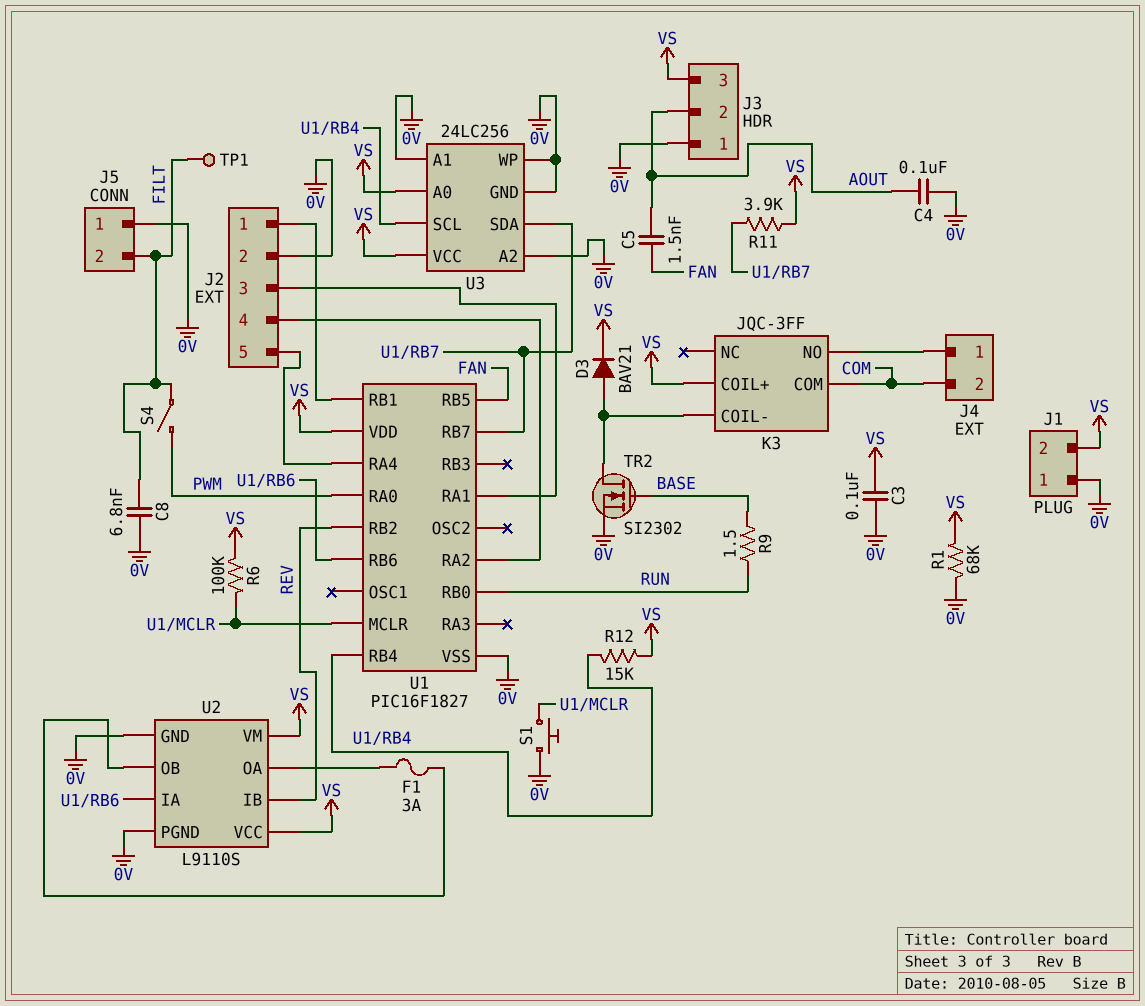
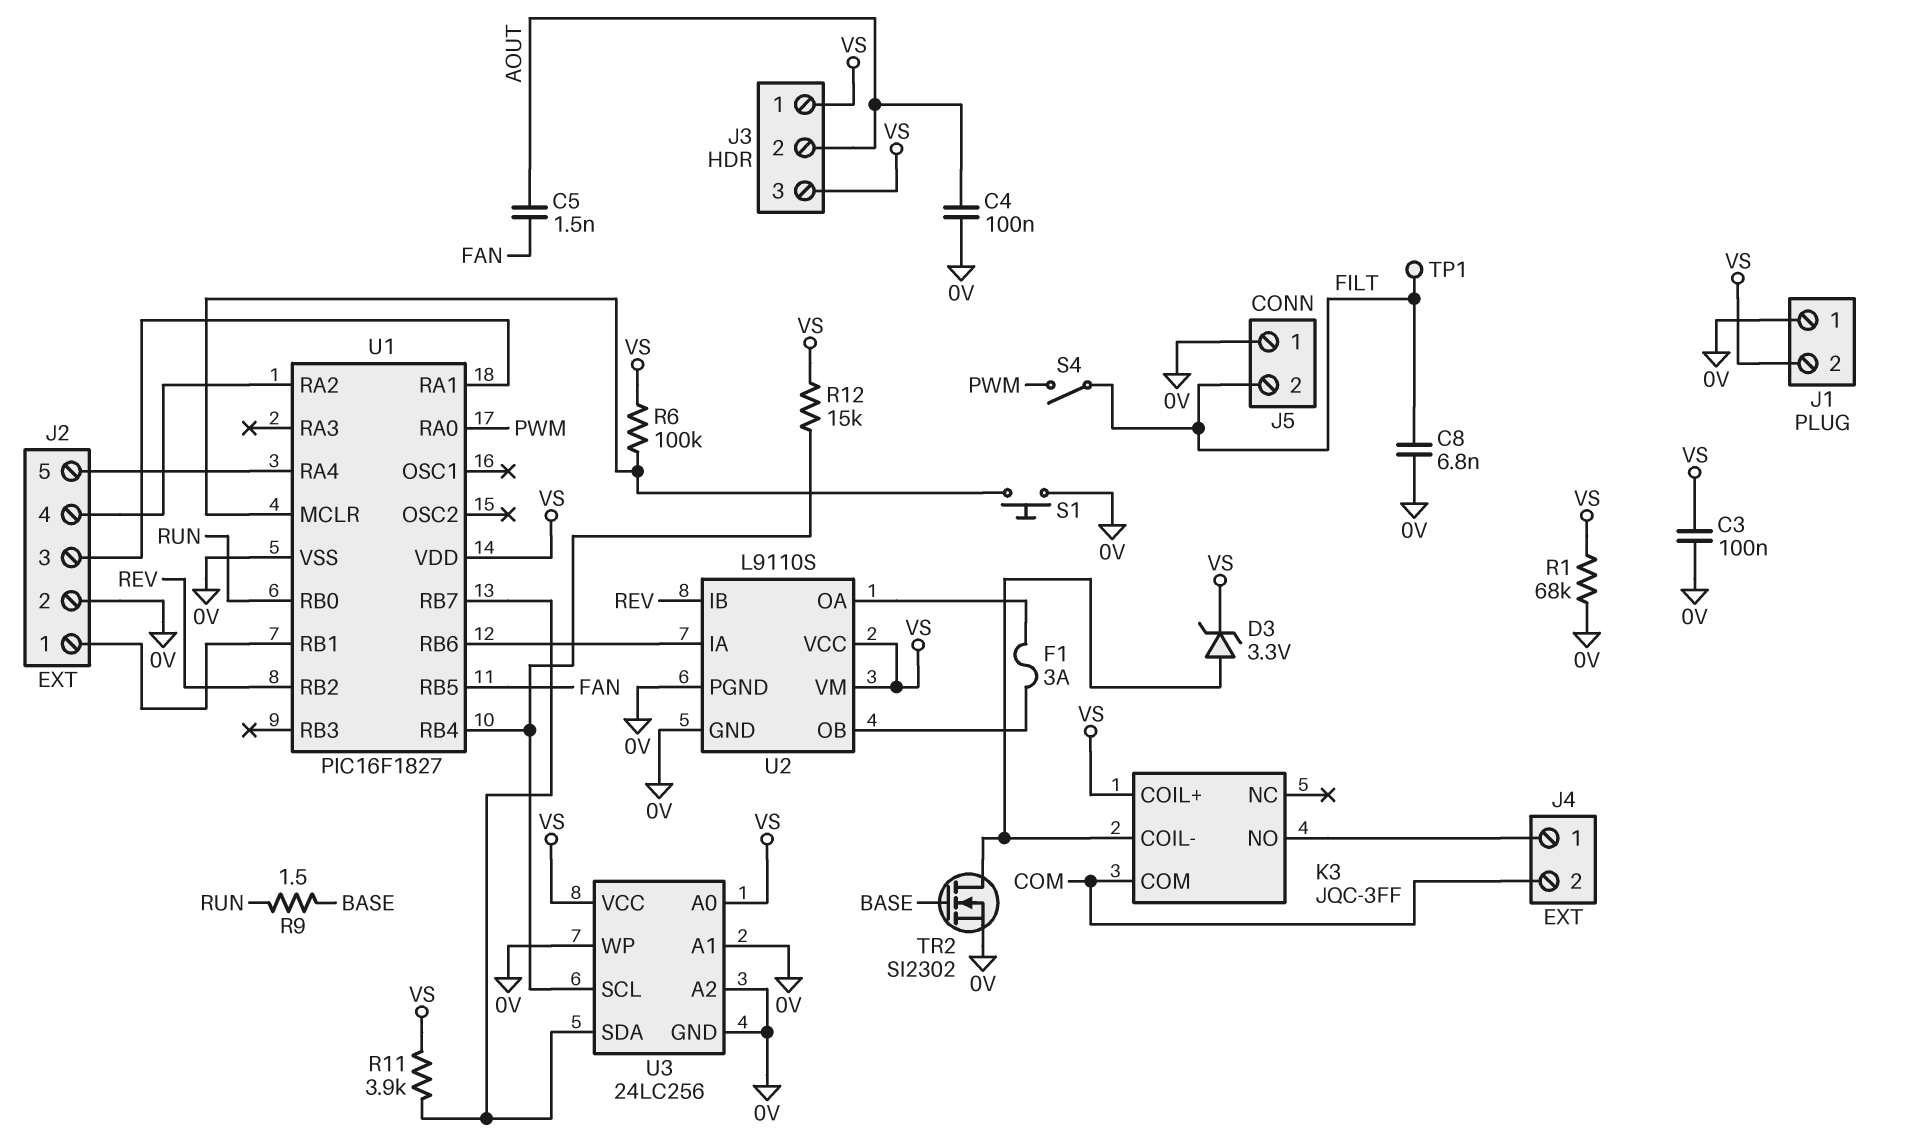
D3: diode BAV21 (A K3/COIL-, K VS) -> zener 3.3V (A K3/COIL-, K VS)
J3 pin 1: 0V -> VS

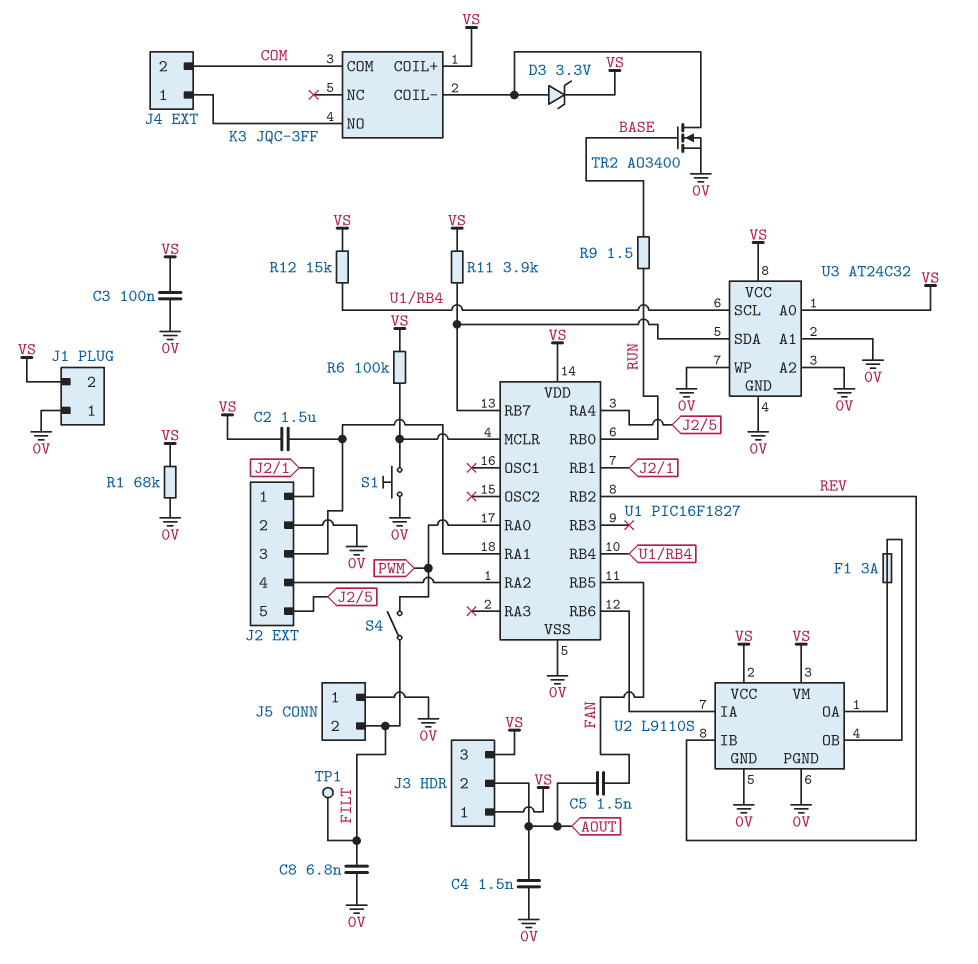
C2: none -> 1.5uF (J2/3, VS)
C4: 100nF (0V, AOUT) -> 1.5nF (0V, AOUT)
TR2: NMOS SI2302 (G BASE, D K3/COIL-, S 0V) -> NMOS AO3400 (G BASE, D K3/COIL-, S 0V)
U3: 24LC256 -> AT24C32

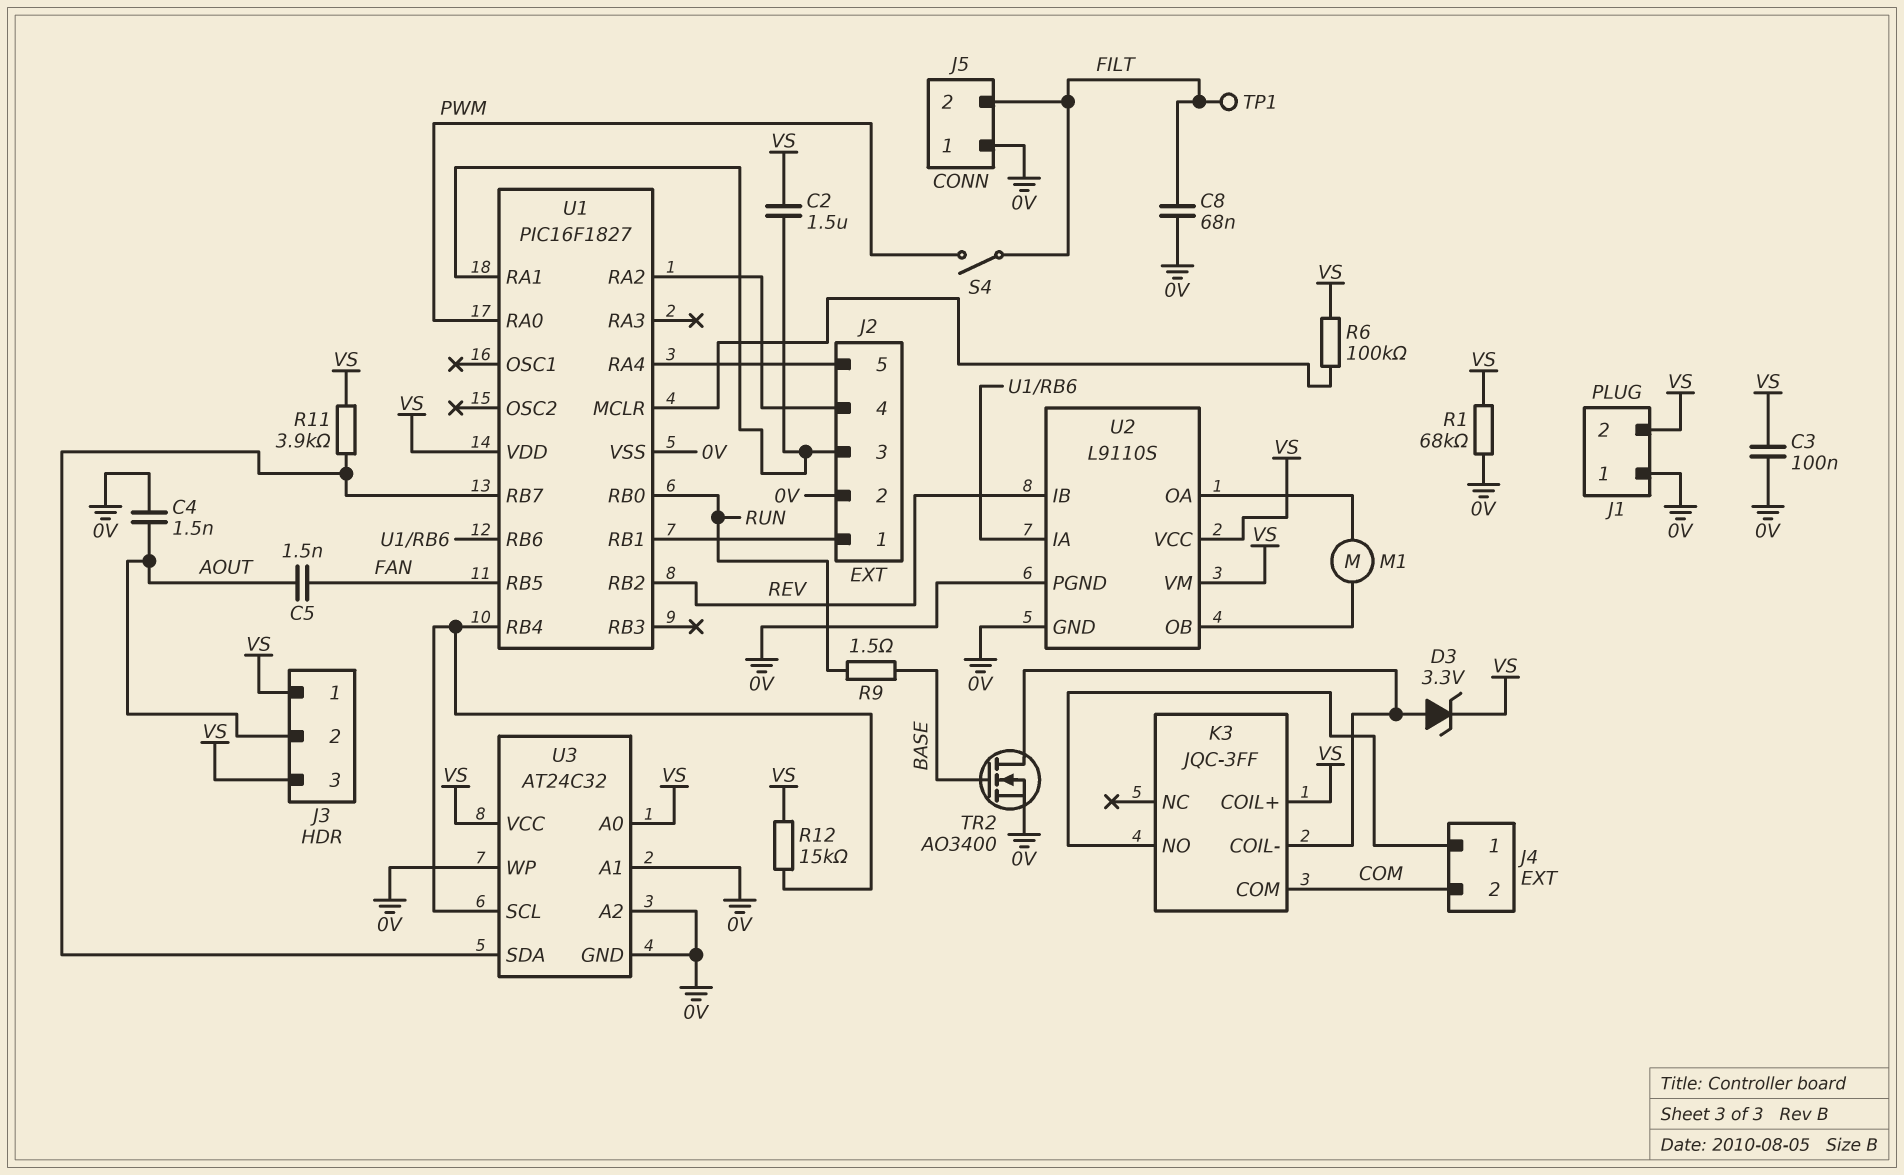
C8: 6.8nF (0V, FILT) -> 68nF (0V, FILT)
F1: 3A (U2/OA, U2/OB) -> none
M1: none -> motor (U2/OA, U2/OB)
S1: button (0V, U1/MCLR) -> none

